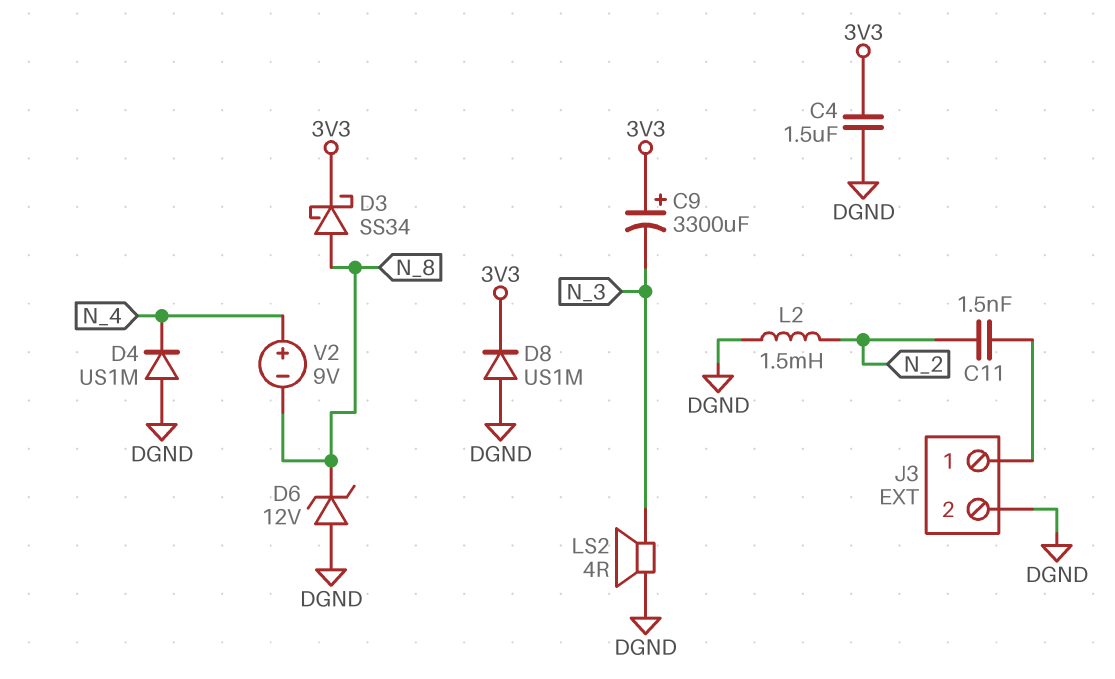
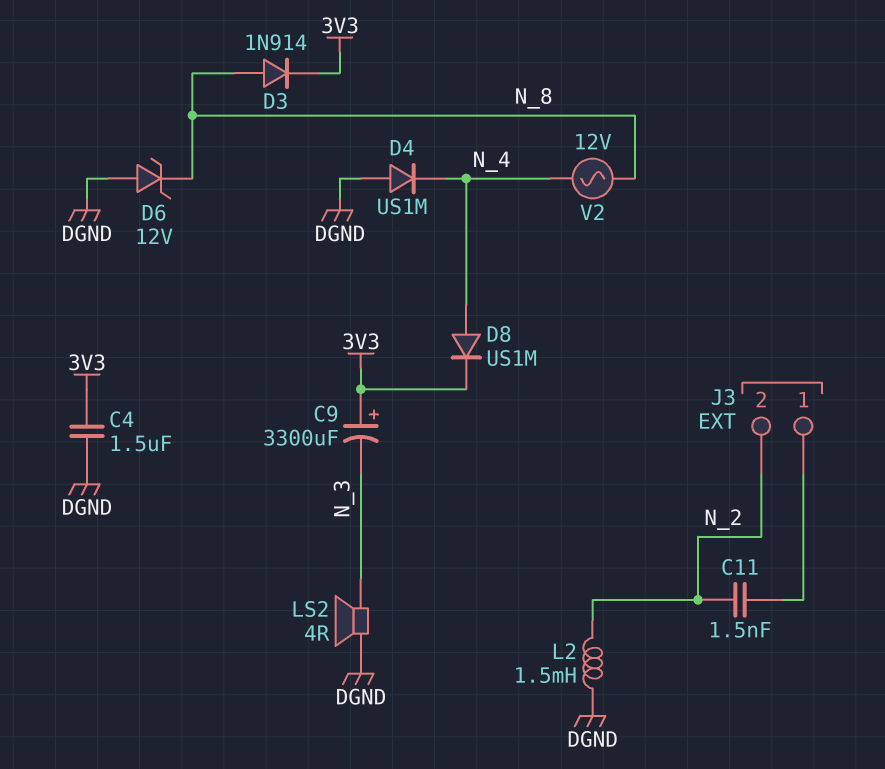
D3: schottky SS34 (A N_8, K 3V3) -> diode 1N914 (A N_8, K 3V3)
D8: diode US1M (A DGND, K 3V3) -> diode US1M (A N_4, K 3V3)
J3 pin 2: DGND -> N_2
V2: 9V (plus N_4, minus N_8) -> AC 12V (N_4, N_8)

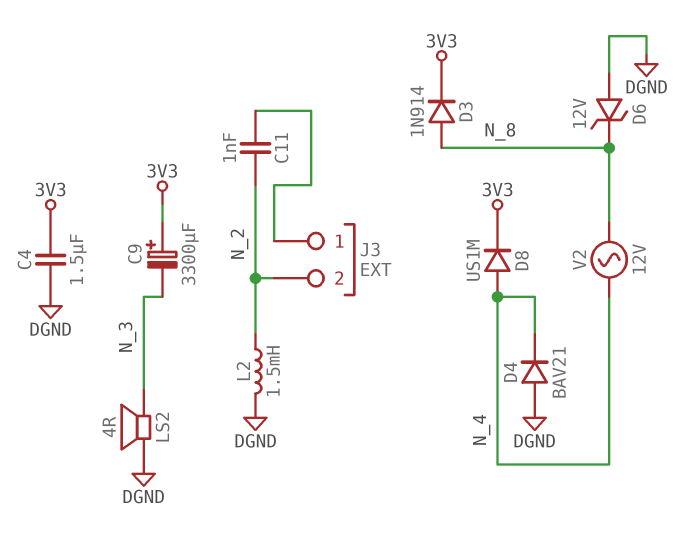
C11: 1.5nF (J3/1, N_2) -> 1nF (J3/1, N_2)
D4: diode US1M (A DGND, K N_4) -> diode BAV21 (A DGND, K N_4)

